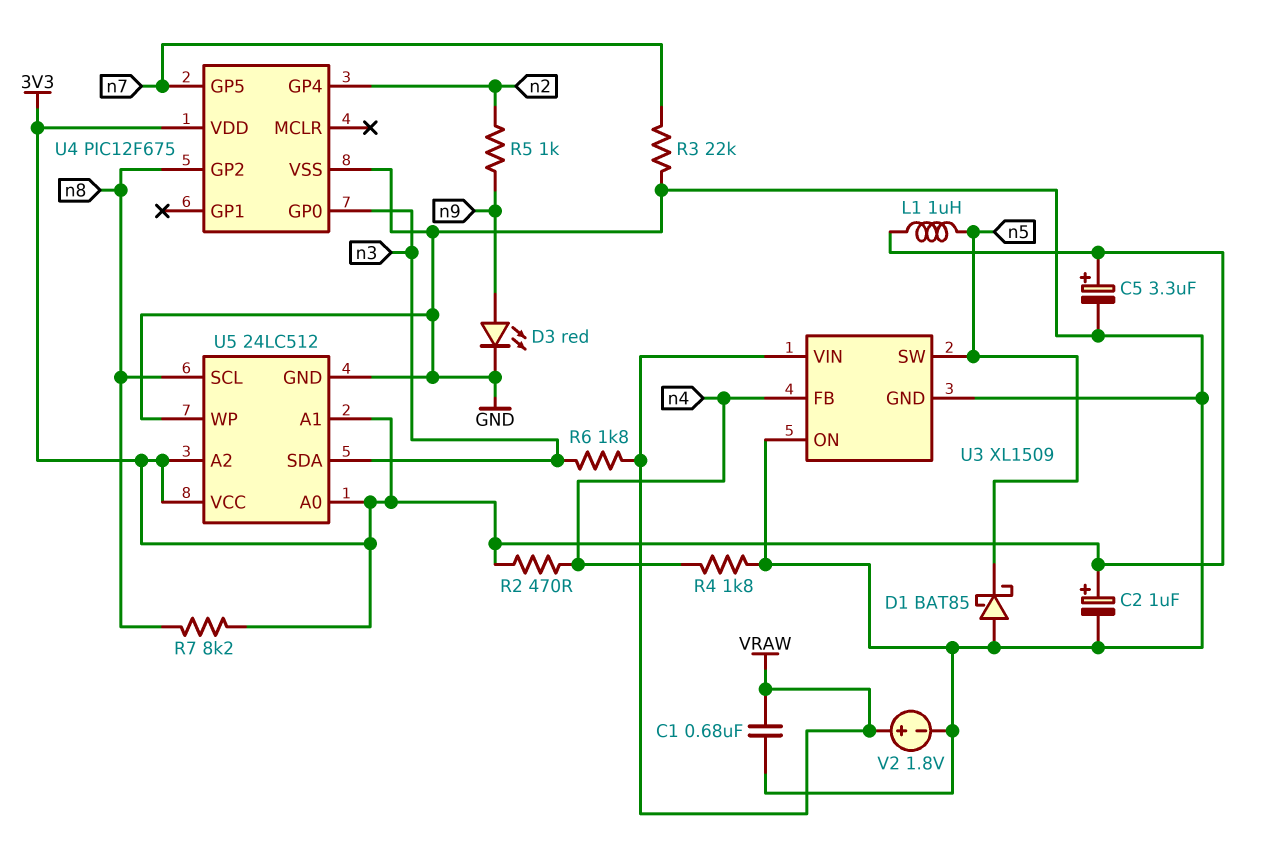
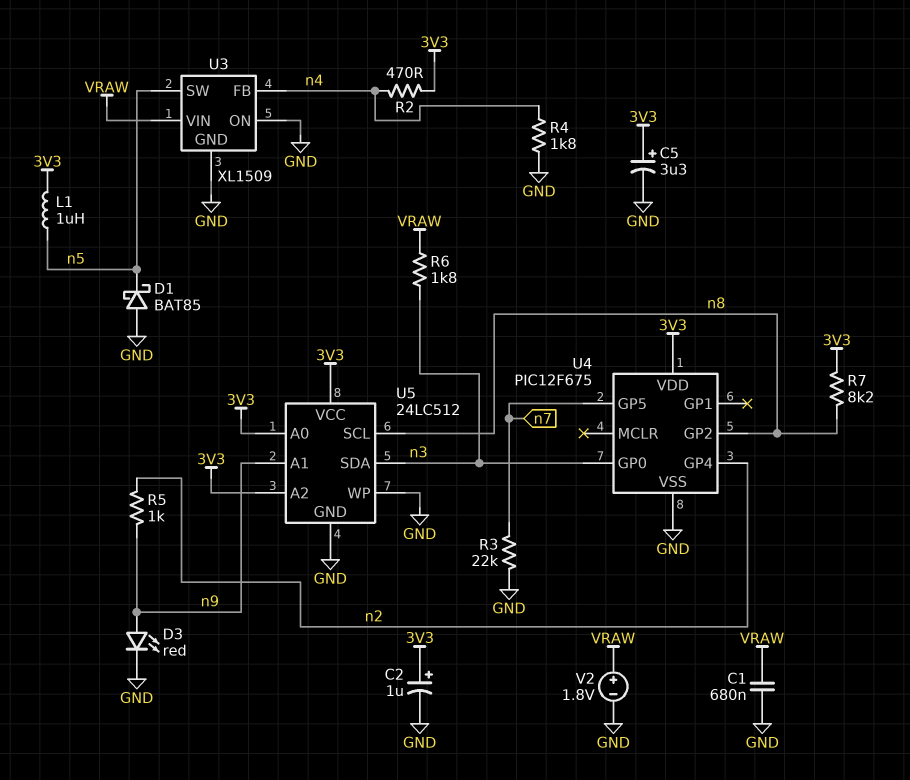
U5 pin A1: 3V3 -> n9

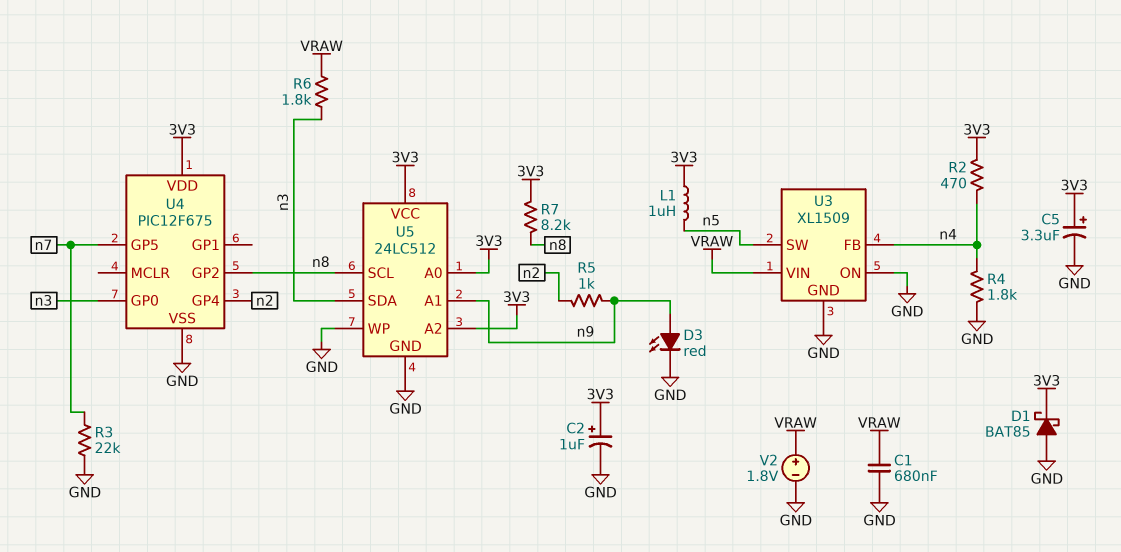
D1: schottky BAT85 (A GND, K n5) -> schottky BAT85 (A GND, K 3V3)

